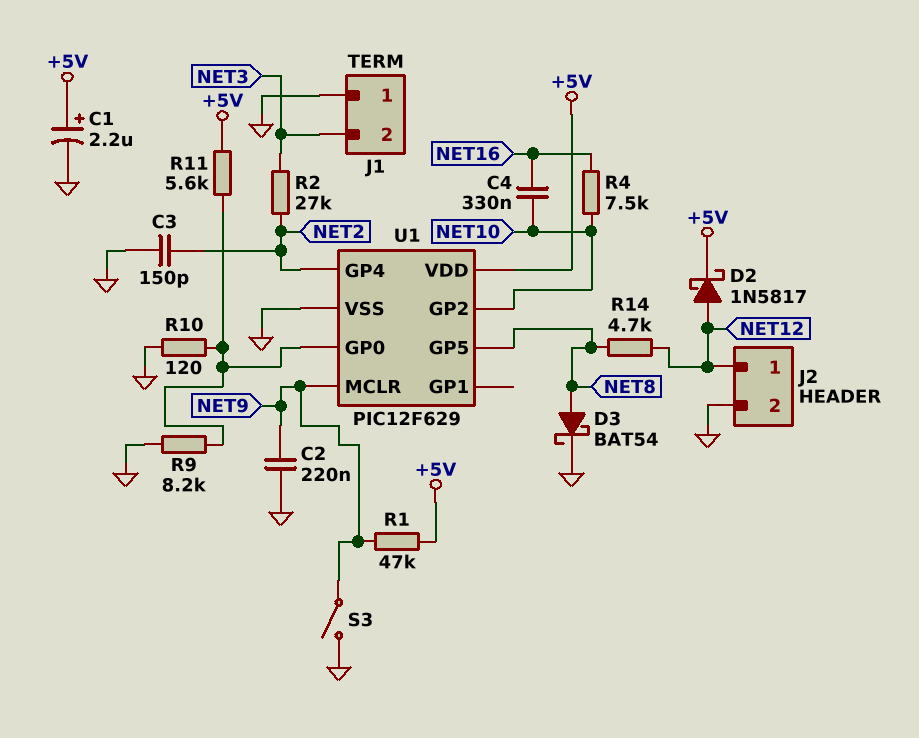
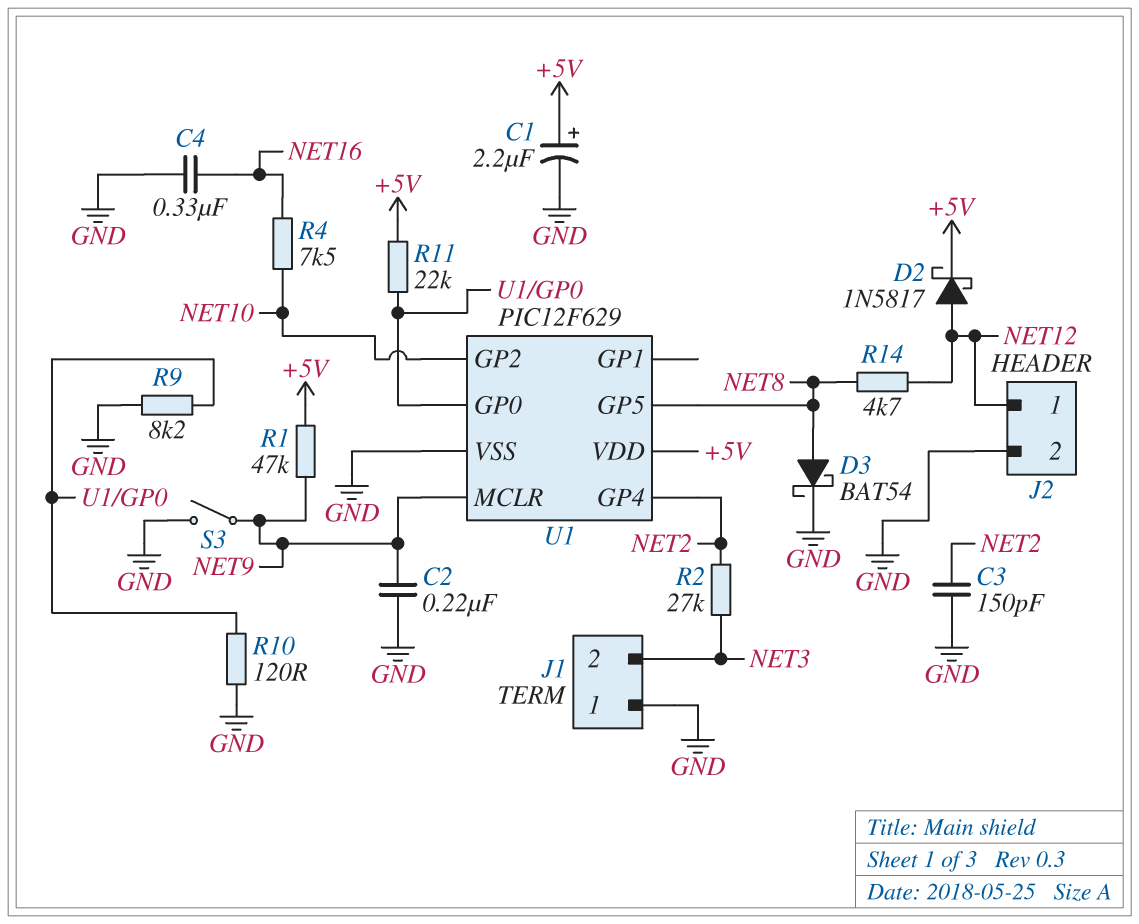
C4: 330nF (NET10, NET16) -> 330nF (GND, NET16)
R11: 5.6k (+5V, U1/GP0) -> 22k (+5V, U1/GP0)

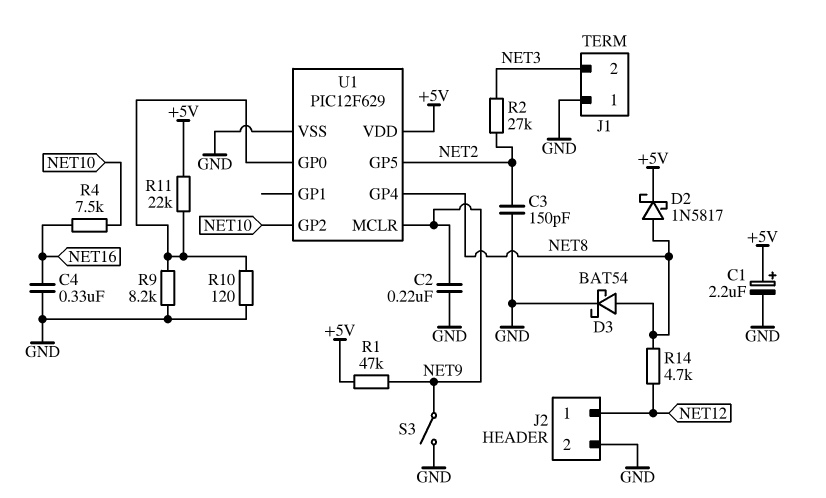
D2: schottky 1N5817 (A NET12, K +5V) -> schottky 1N5817 (A NET8, K +5V)
U1 pin GP4: NET2 -> NET8
U1 pin GP5: NET8 -> NET2

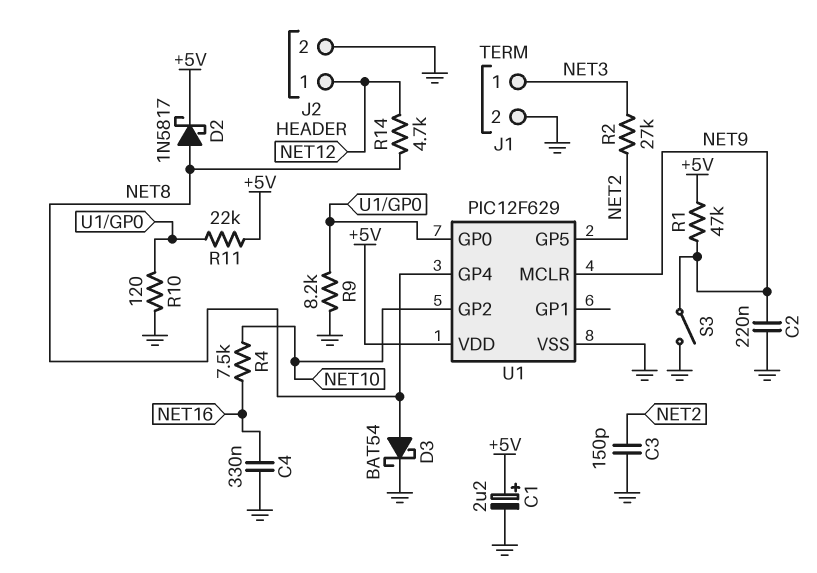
J1 pin 1: GND -> NET3
J1 pin 2: NET3 -> GND

